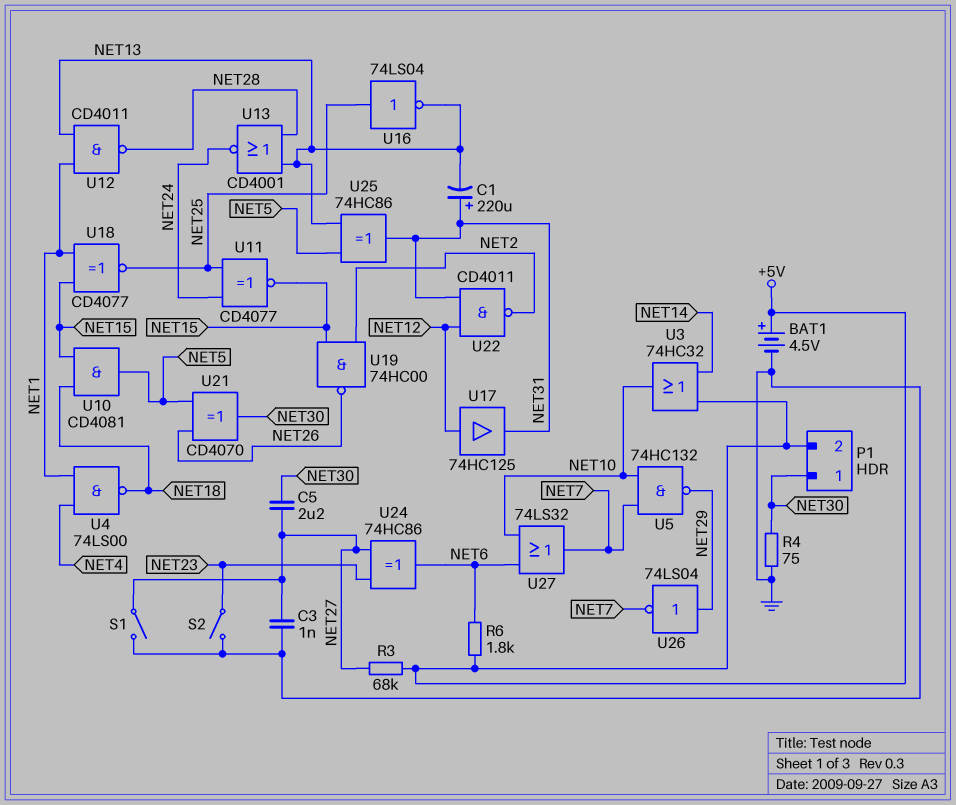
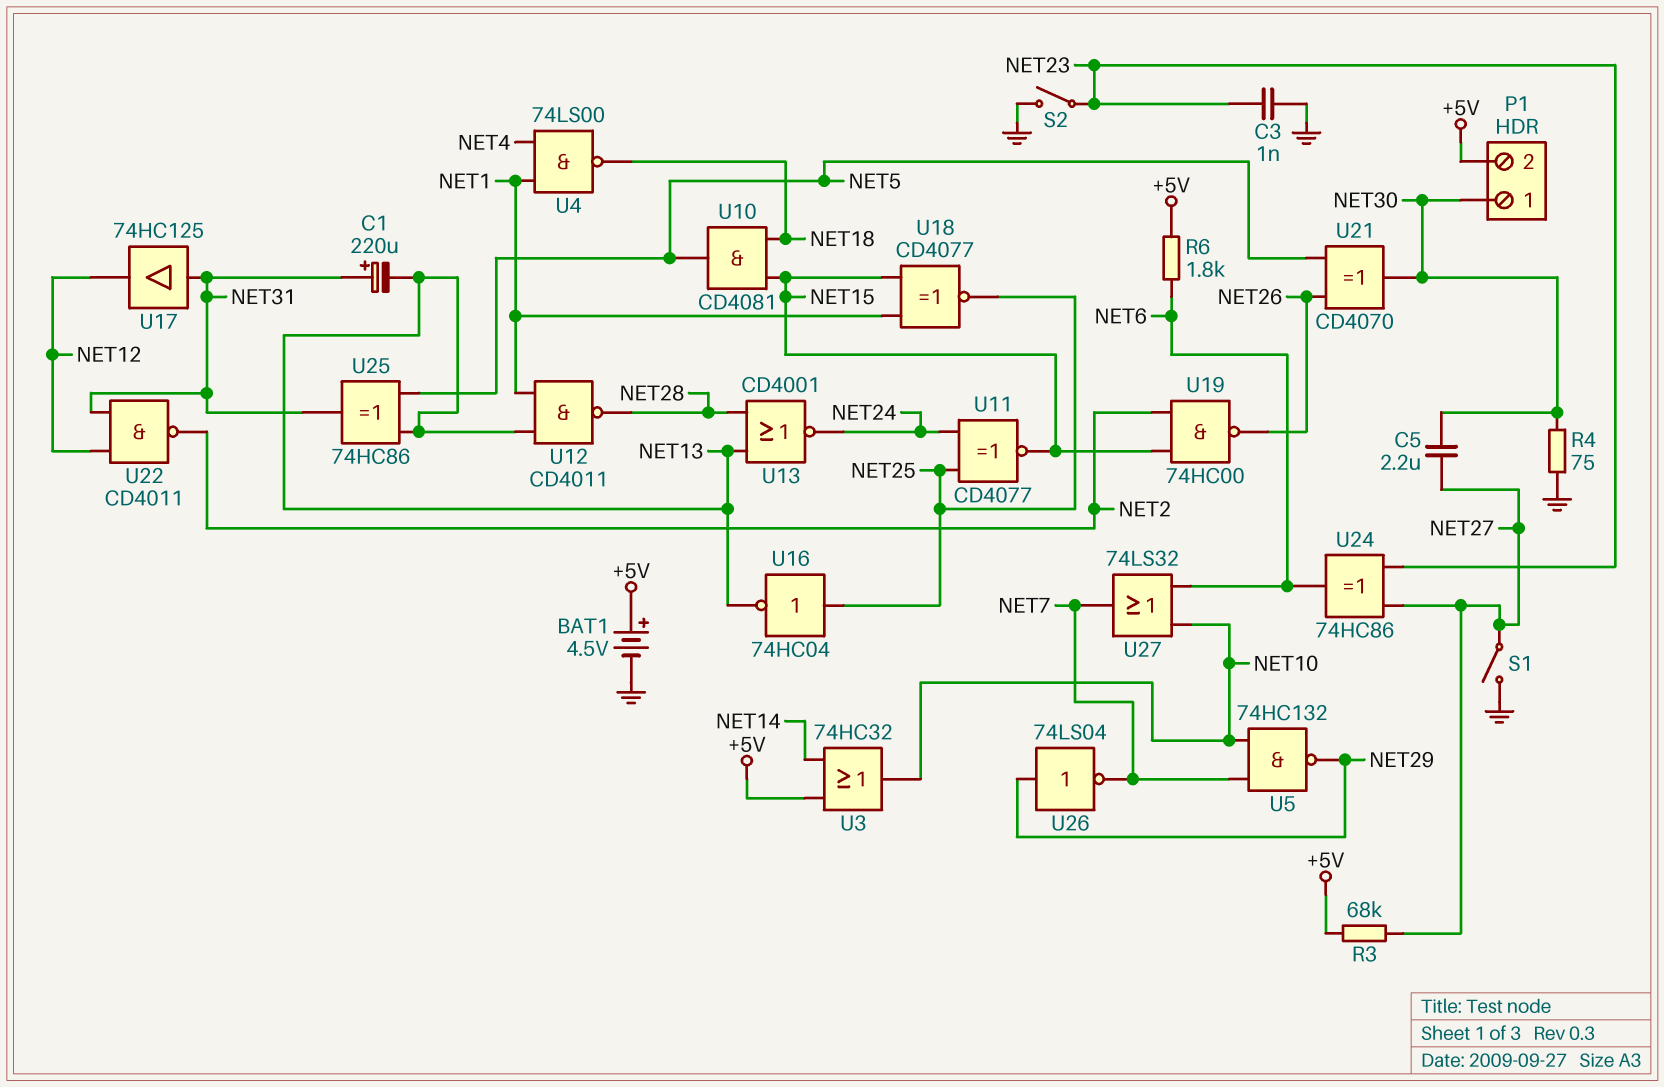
C3: 1nF (GND, NET27) -> 1nF (GND, NET23)
U16: NOT 74LS04 (in NET25, out NET13) -> NOT 74HC04 (in NET25, out NET13)
U17: buffer 74HC125 (in NET12, out NET31) -> buffer 74HC125 (in NET31, out NET12)

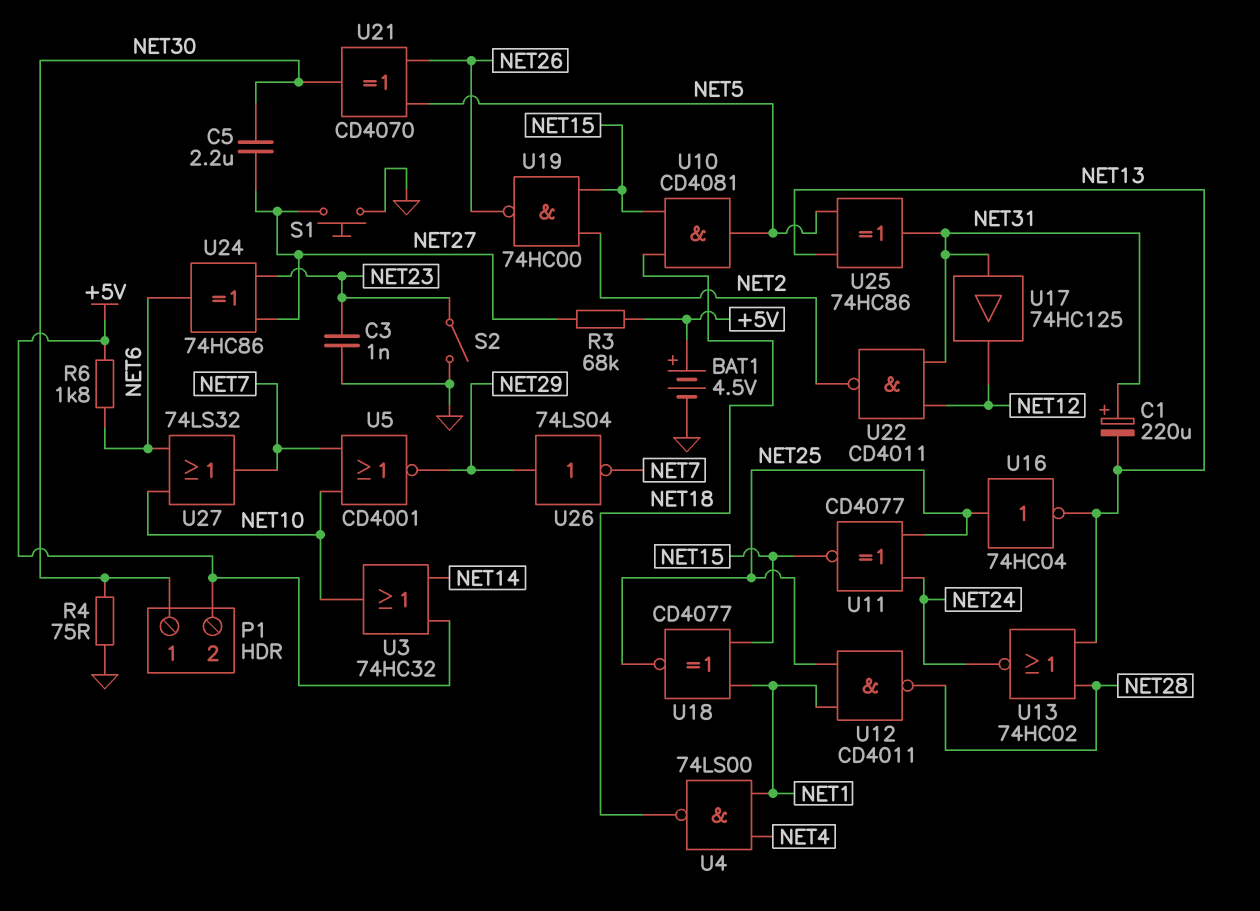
S1: switch (GND, NET27) -> button (GND, NET27)
U5: NAND 74HC132 (in NET7, in NET10, out NET29) -> NOR CD4001 (in NET7, in NET10, out NET29)
U12: NAND CD4011 (in NET1, in NET13, out NET28) -> NAND CD4011 (in NET1, in NET25, out NET28)
U13: NOR CD4001 (in NET13, in NET28, out NET24) -> NOR 74HC02 (in NET13, in NET28, out NET24)

